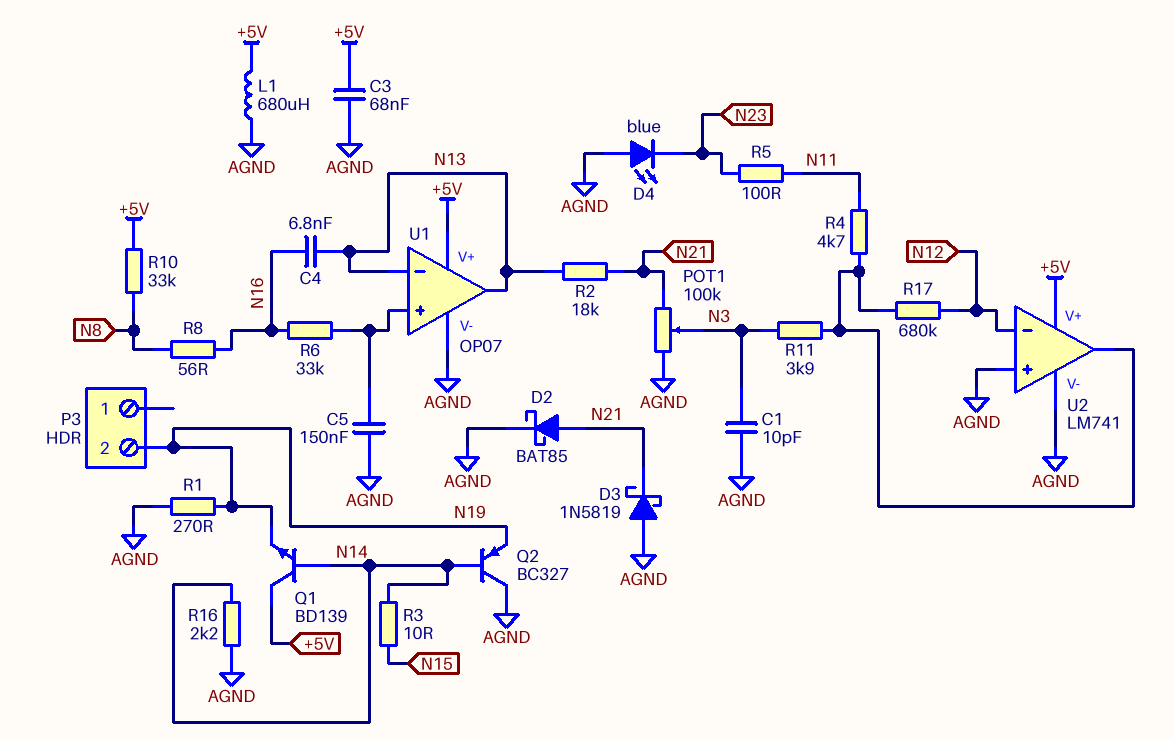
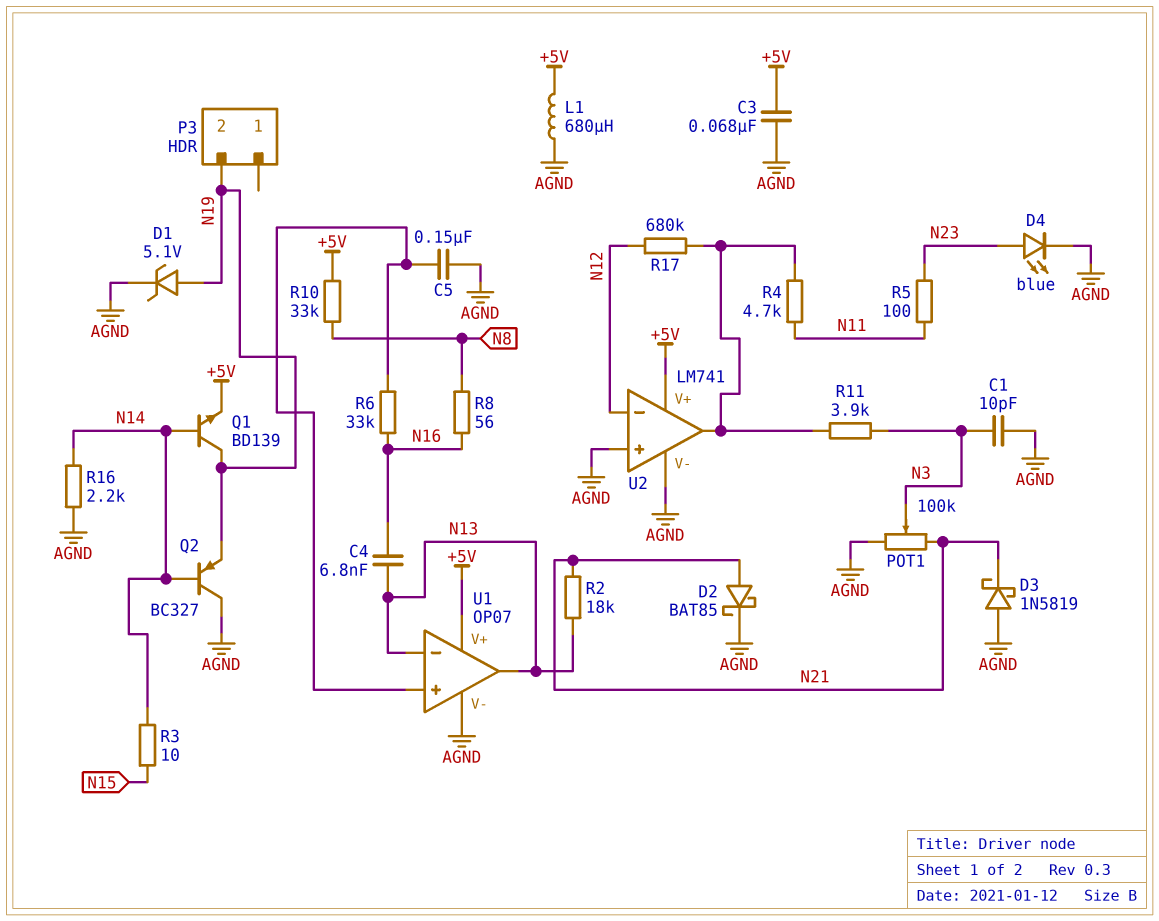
D1: none -> zener 5.1V (A N19, K AGND)
D4: LED blue (A AGND, K N23) -> LED blue (A N23, K AGND)
Q1: NPN BD139 (B N14, C +5V, E N19) -> NPN BD139 (B N14, C N19, E +5V)
R1: 270 (AGND, N19) -> none

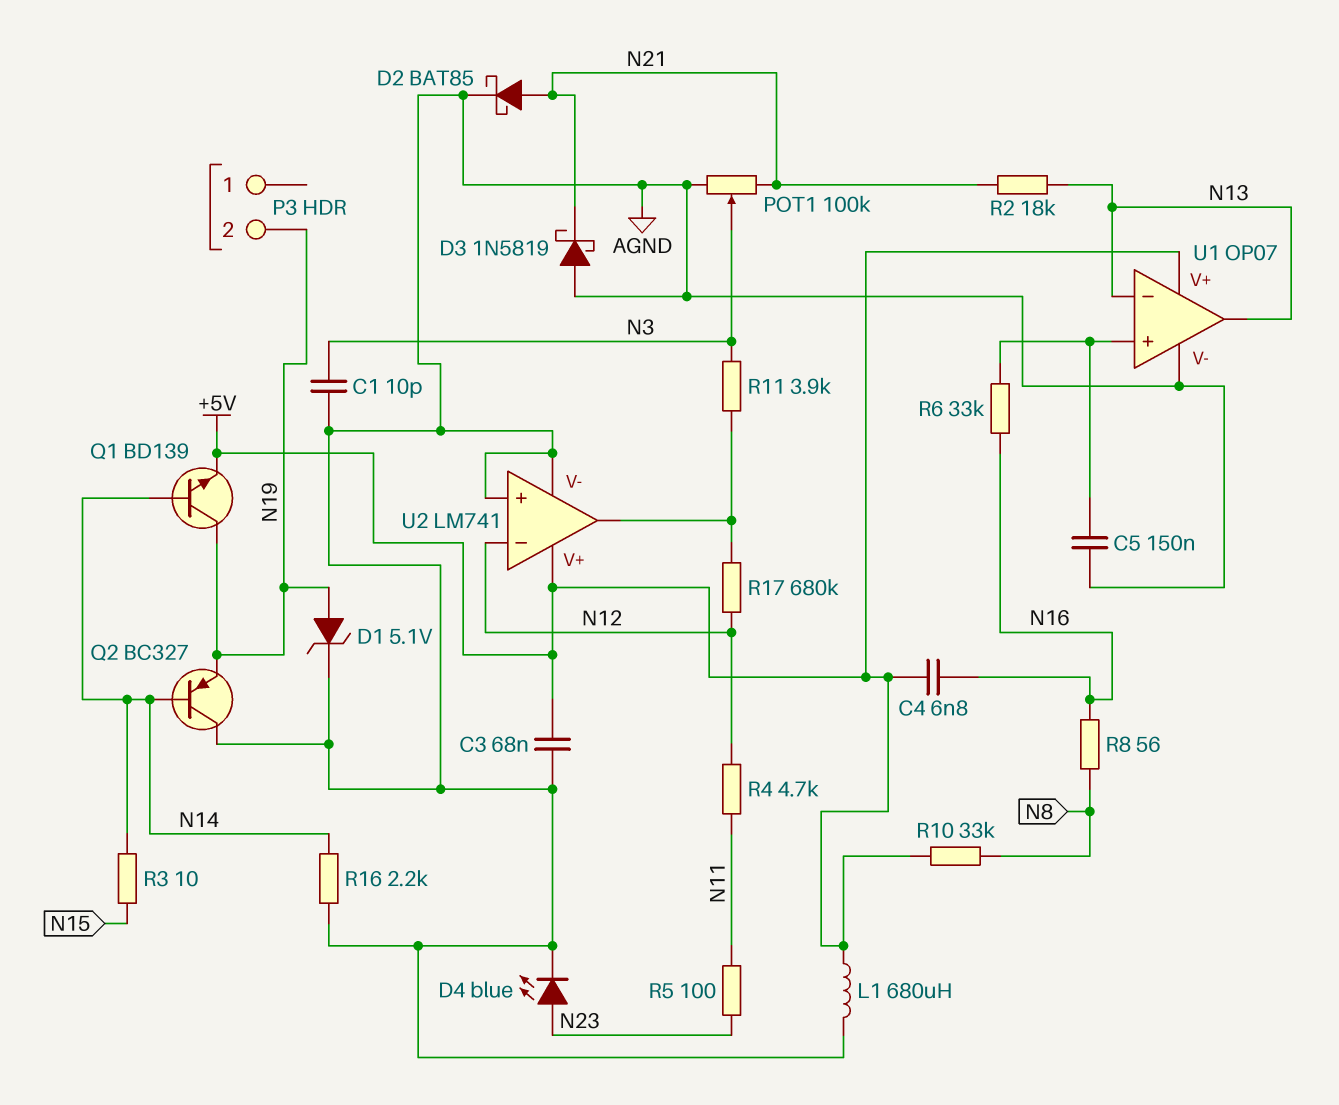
C4: 6.8nF (N13, N16) -> 6.8nF (+5V, N16)
R4: 4.7k (N11, U2/out) -> 4.7k (N11, N12)

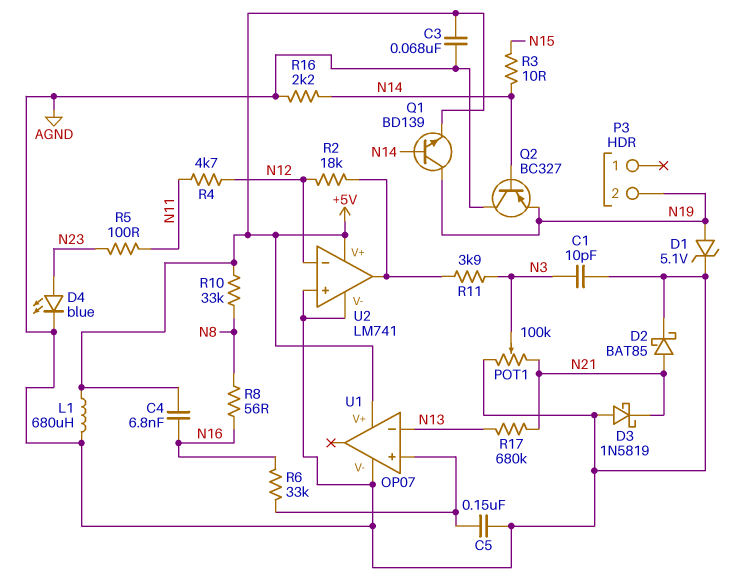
R2: 18k (N13, N21) -> 18k (N12, U2/out)
R17: 680k (N12, U2/out) -> 680k (N13, N21)
U1 pin out: N13 -> none

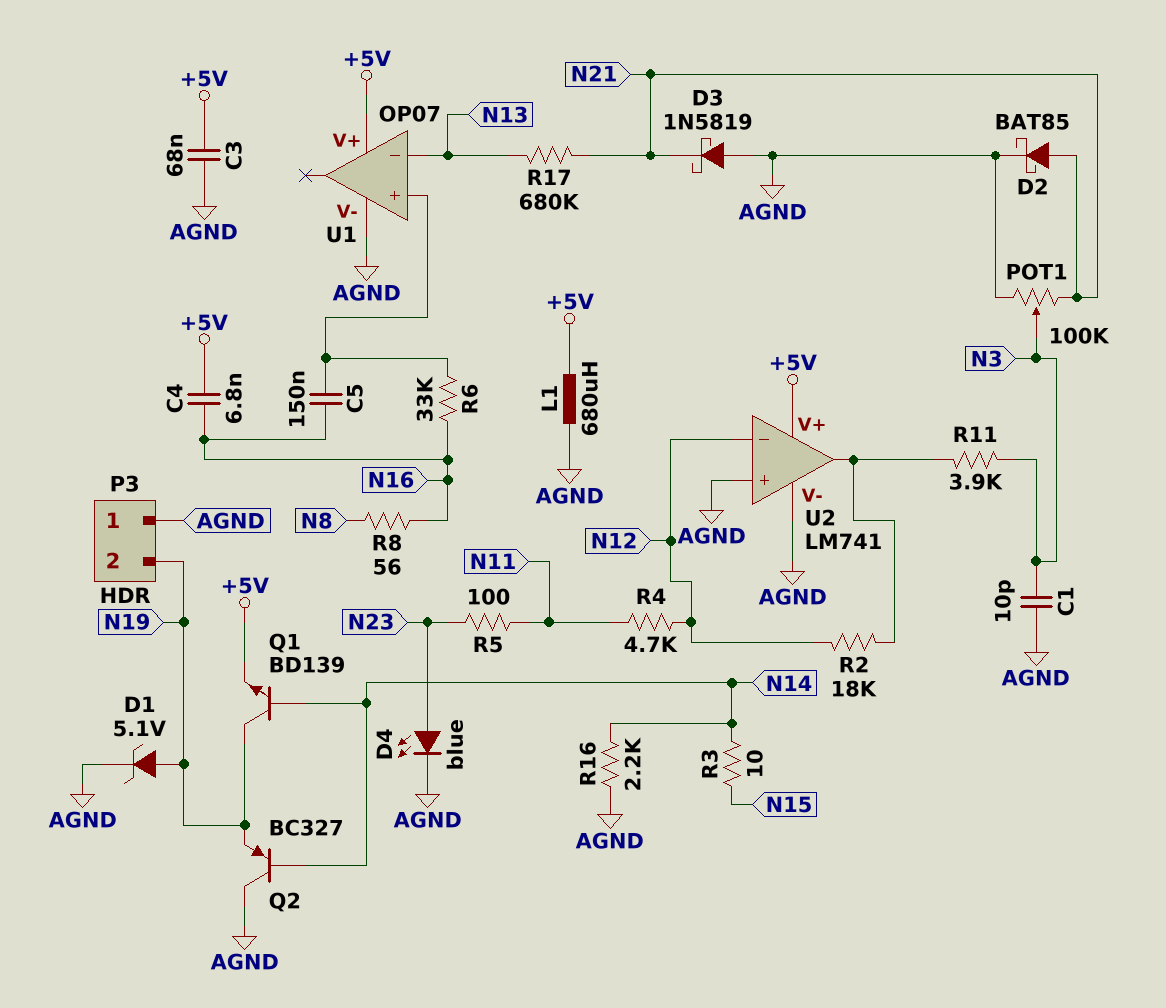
C5: 150nF (AGND, U1/in+) -> 150nF (N16, U1/in+)
P3 pin 1: none -> AGND
R10: 33k (+5V, N8) -> none

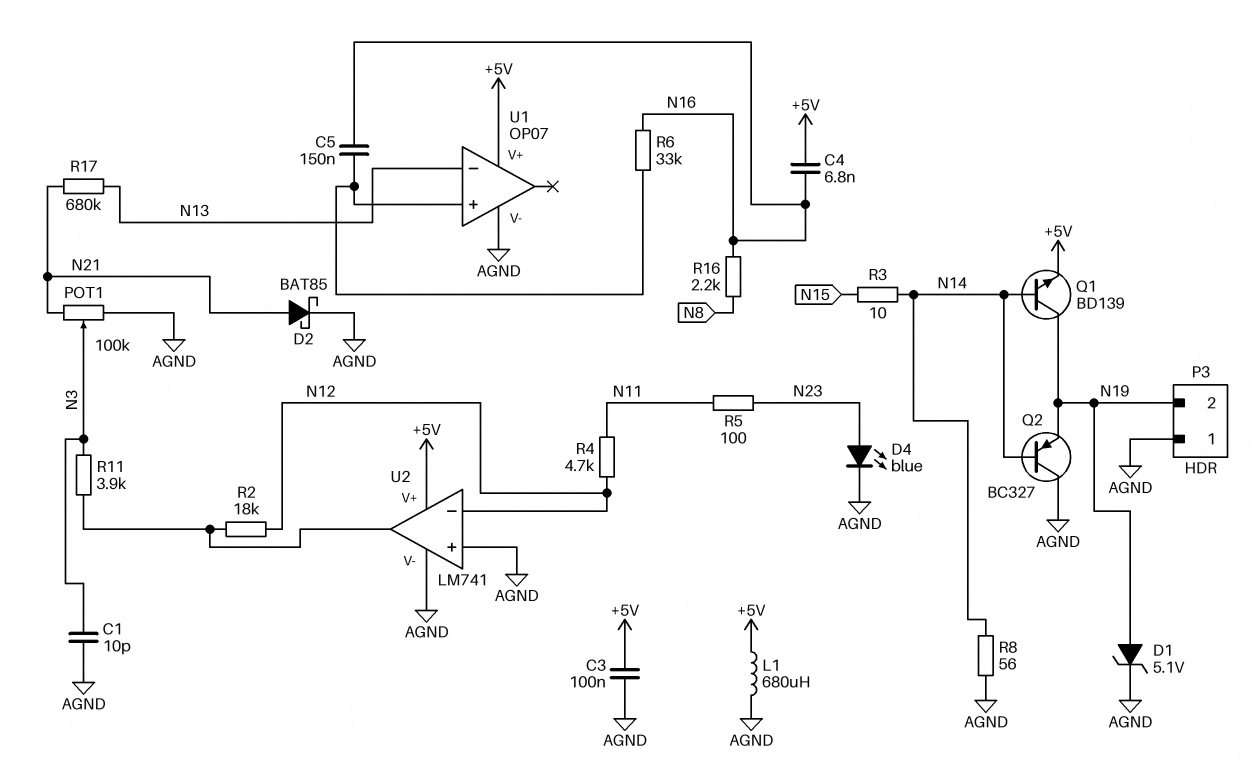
C3: 68nF (+5V, AGND) -> 100nF (+5V, AGND)
D3: schottky 1N5819 (A AGND, K N21) -> none
R8: 56 (N8, N16) -> 56 (AGND, N14)
R16: 2.2k (AGND, N14) -> 2.2k (N8, N16)

